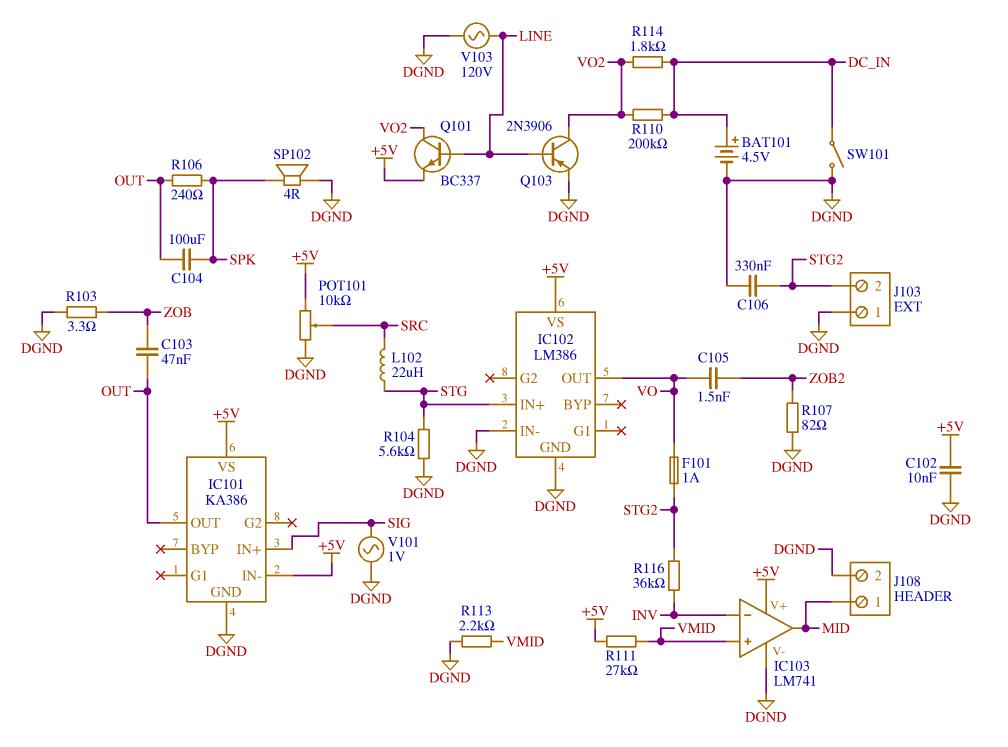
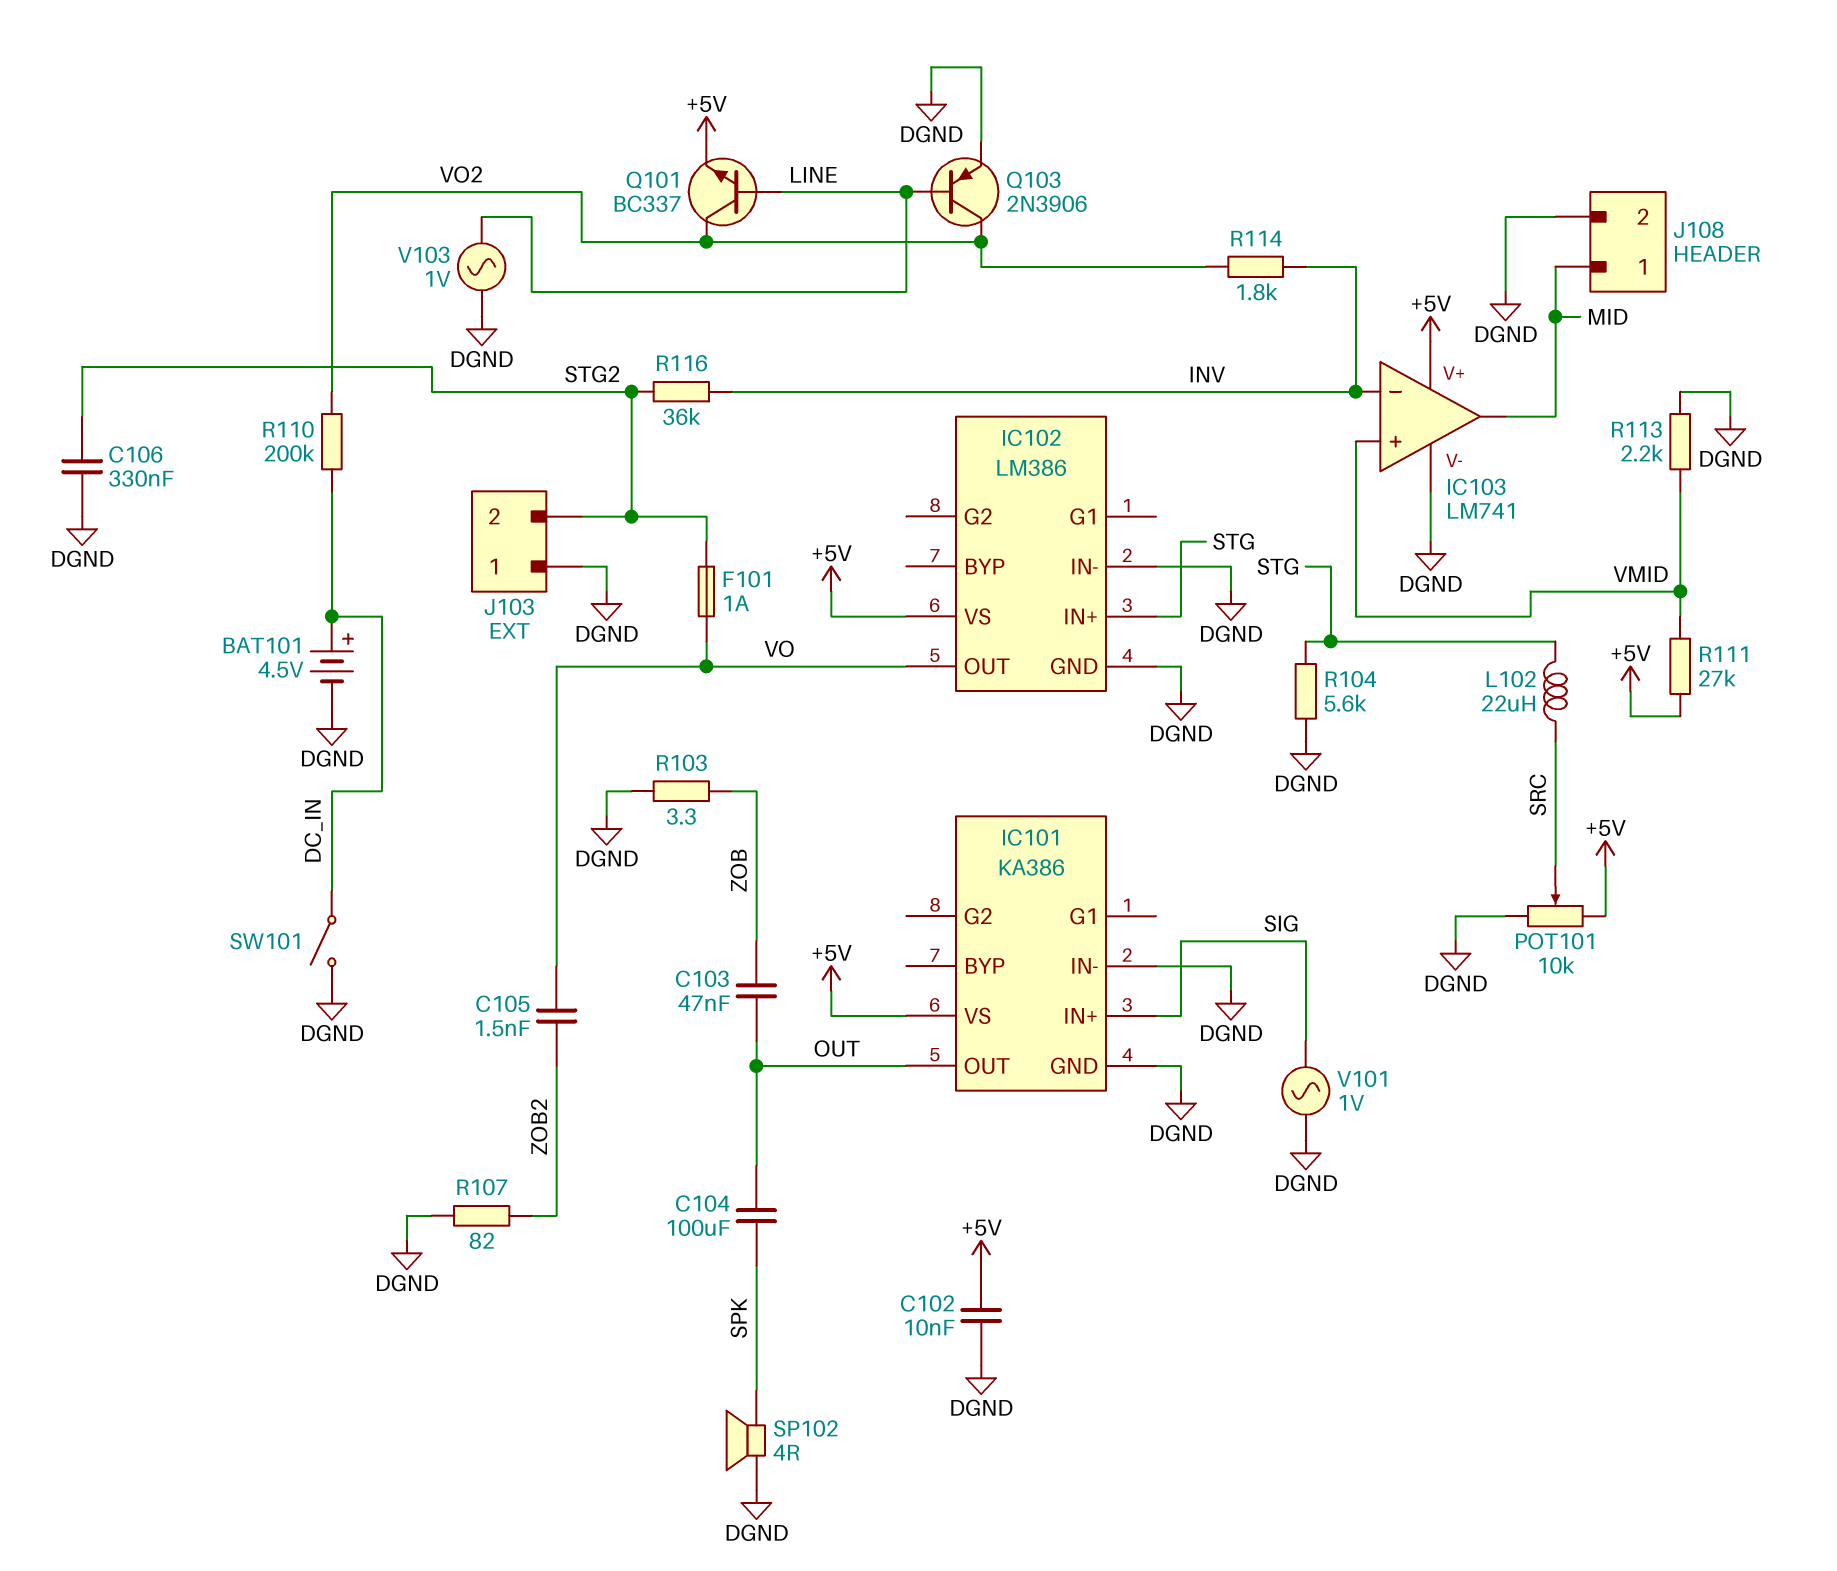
IC101 pin IN-: +5V -> DGND
R106: 240 (OUT, SPK) -> none
R114: 1.8k (DC_IN, VO2) -> 1.8k (INV, VO2)
V103: AC 120V (DGND, LINE) -> AC 1V (DGND, LINE)

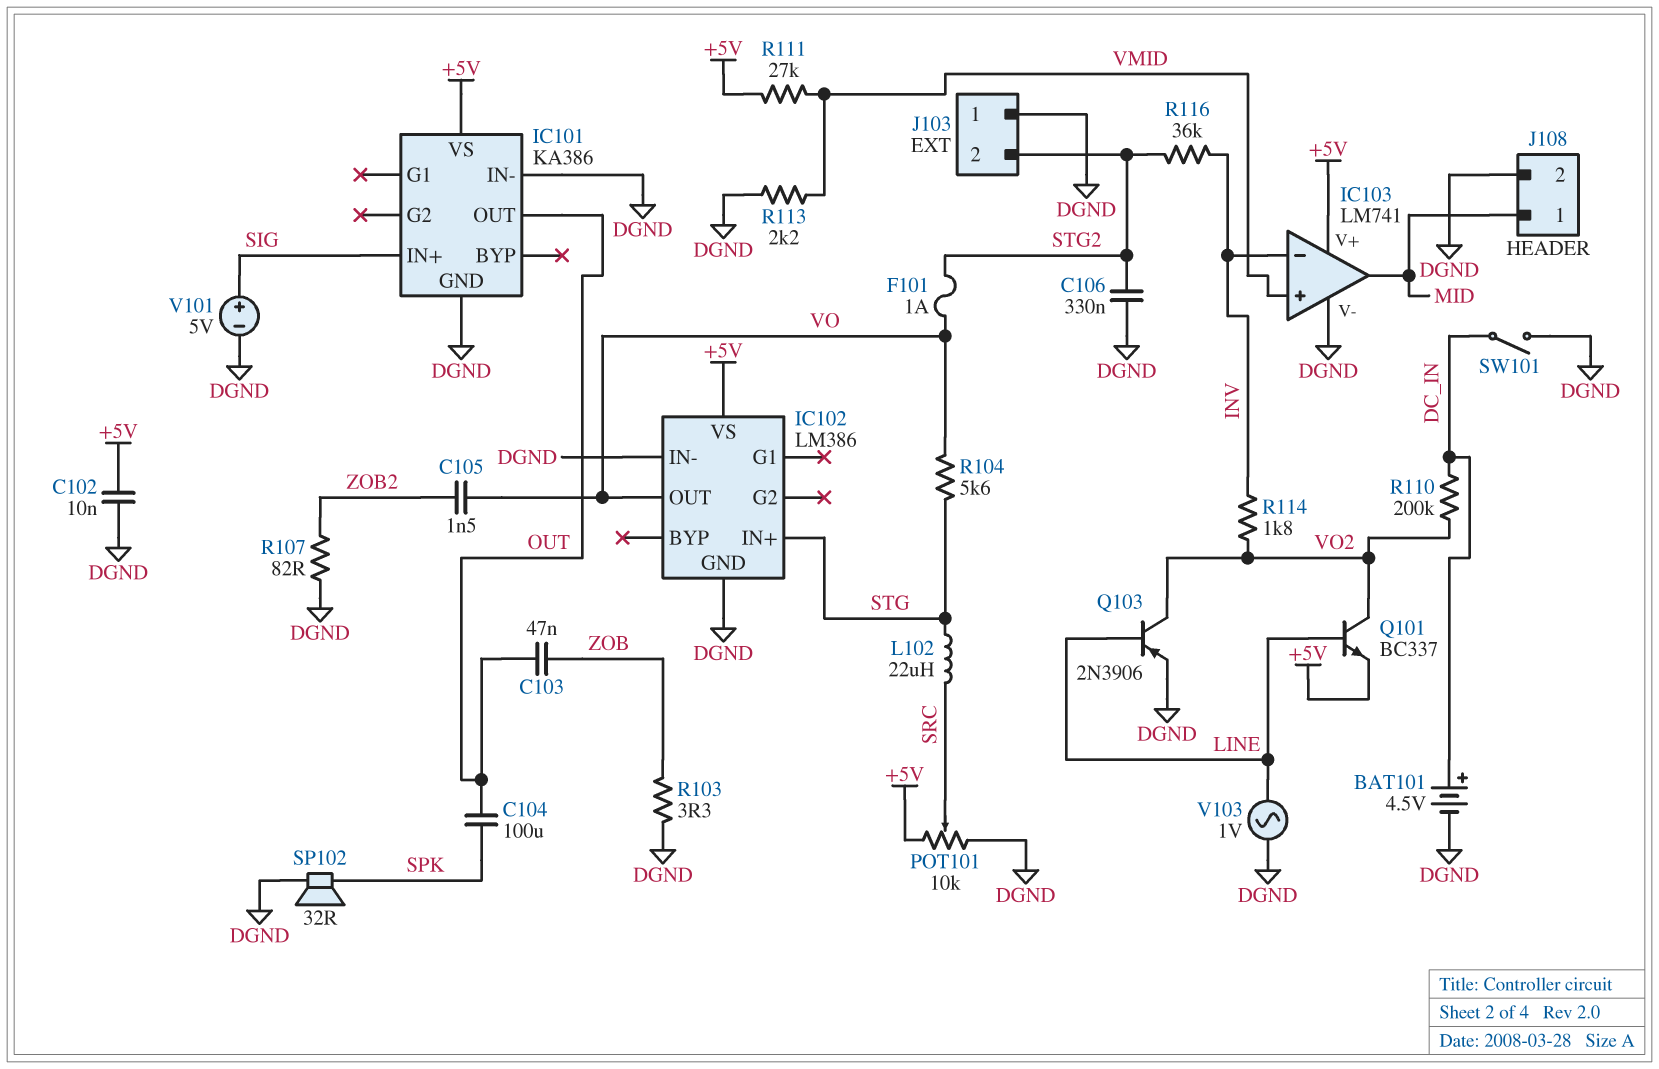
R104: 5.6k (DGND, STG) -> 5.6k (STG, VO)
SP102: speaker 4R (DGND, SPK) -> speaker 32R (DGND, SPK)
V101: AC 1V (DGND, SIG) -> 5V (plus SIG, minus DGND)

